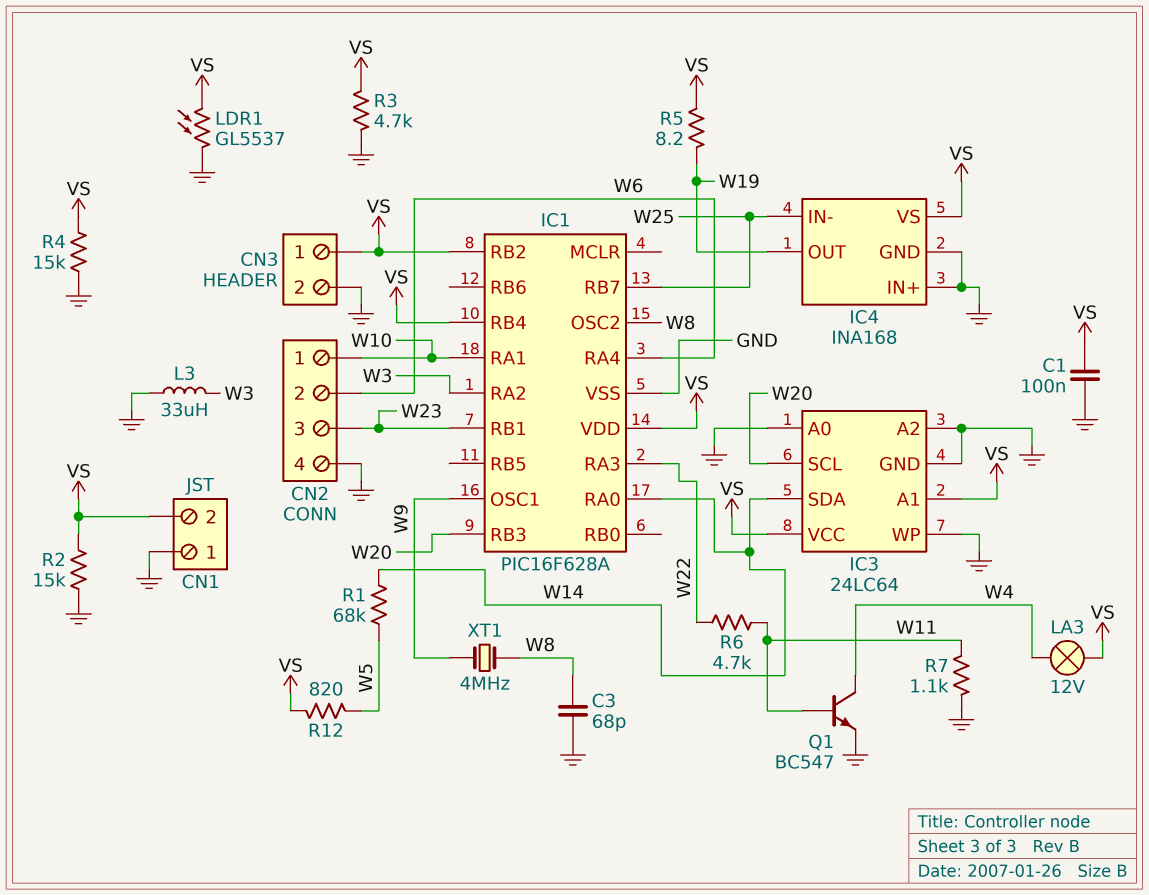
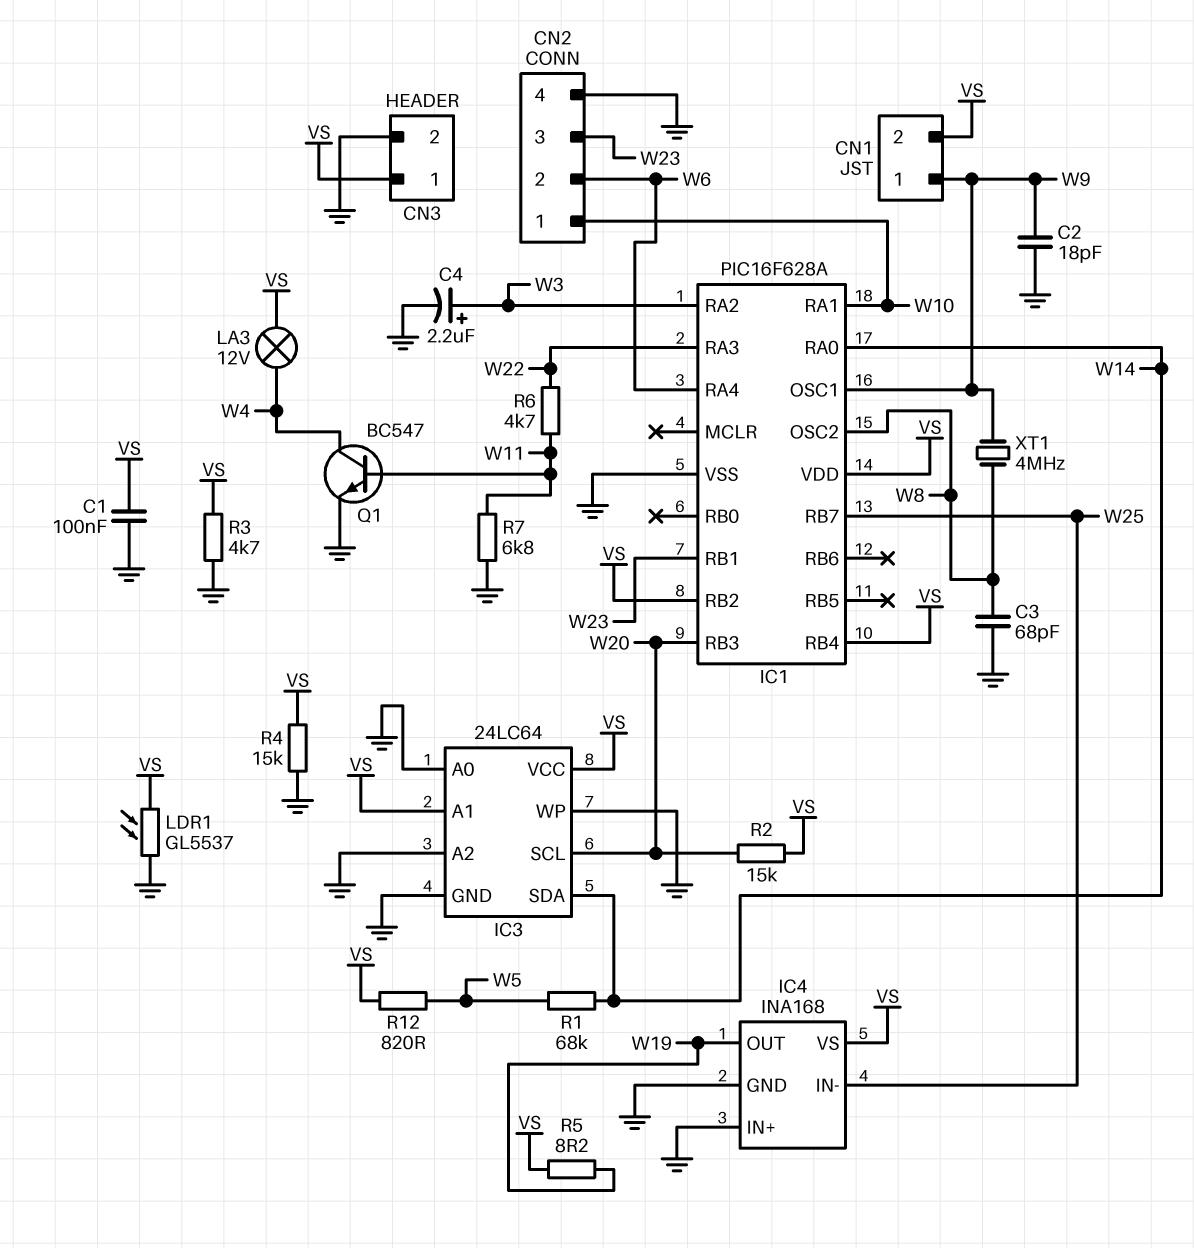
C2: none -> 18pF (GND, W9)
C4: none -> 2.2uF (plus W3, minus GND)
CN1 pin 1: GND -> W9
L3: 33uH (GND, W3) -> none
R2: 15k (GND, VS) -> 15k (VS, W20)
R7: 1.1k (GND, W11) -> 6.8k (GND, W11)

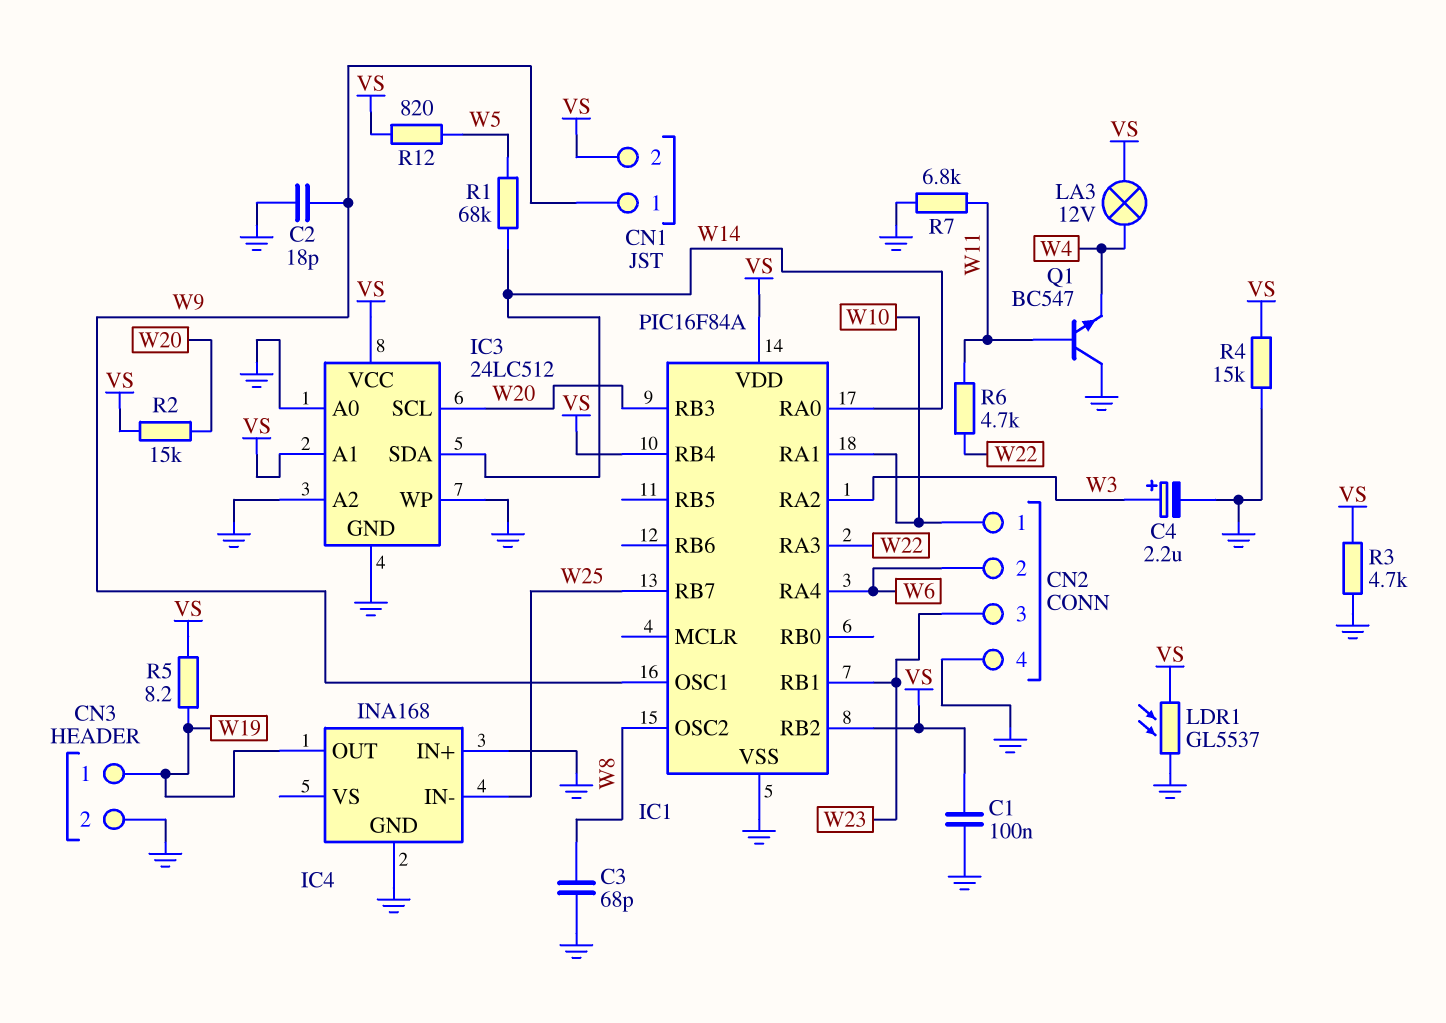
CN3 pin 1: VS -> W19
IC1: PIC16F628A -> PIC16F84A
IC3: 24LC64 -> 24LC512
IC4 pin VS: VS -> none
Q1: NPN BC547 (B W11, C W4, E GND) -> NPN BC547 (B W11, C GND, E W4)
XT1: 4MHz (W8, W9) -> none

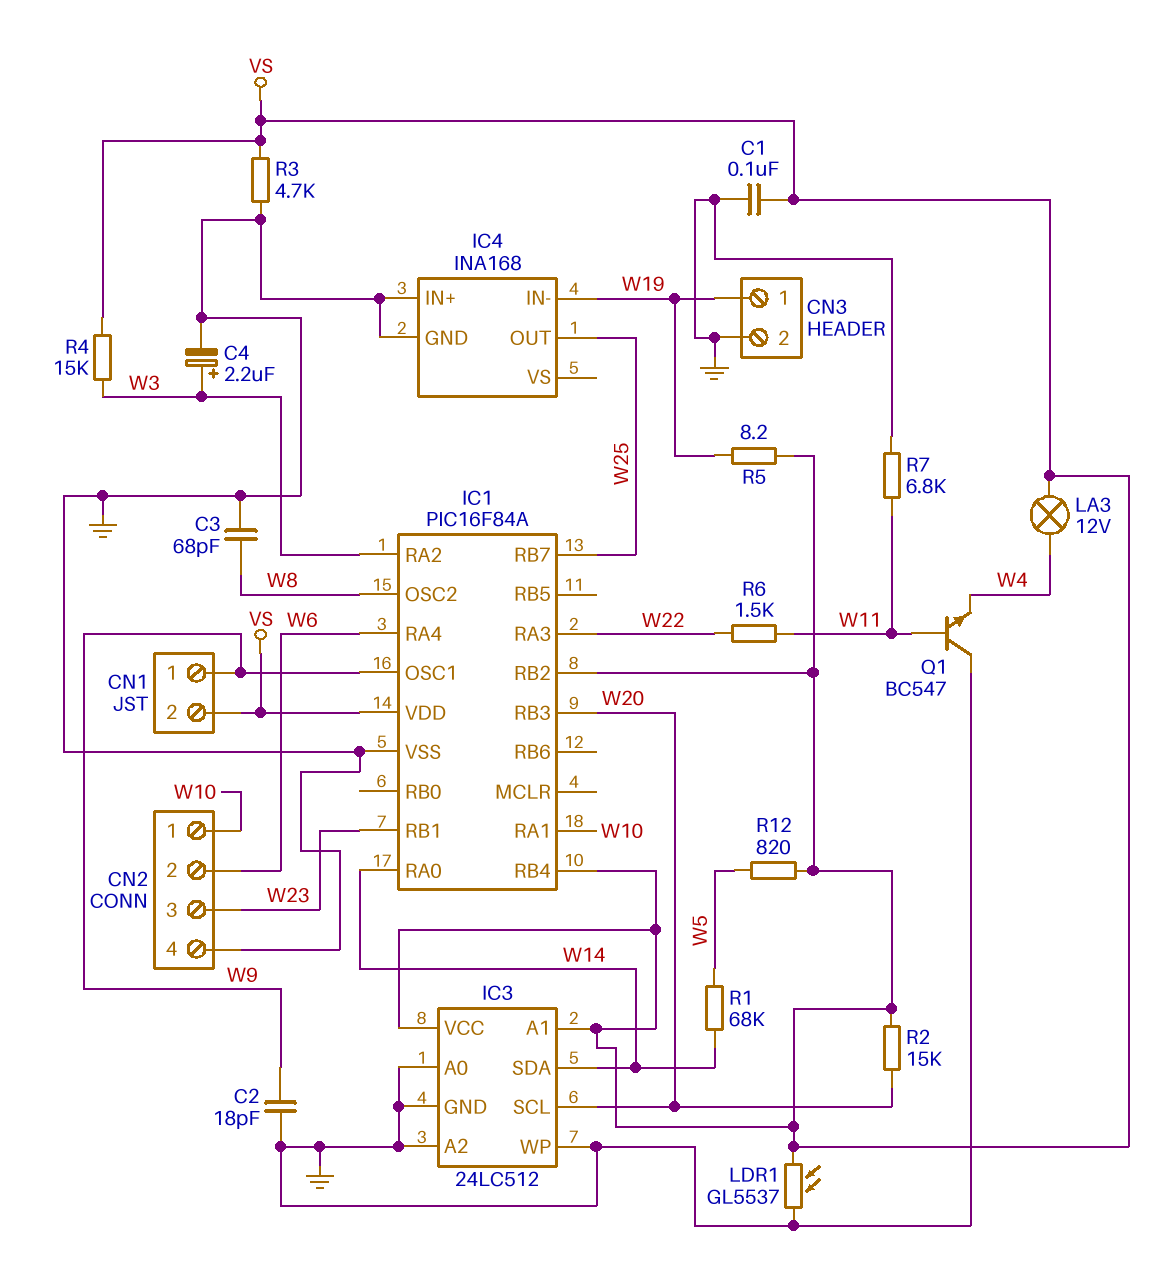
IC4 pin IN-: W25 -> W19
IC4 pin OUT: W19 -> W25
R4: 15k (GND, VS) -> 15k (VS, W3)
R6: 4.7k (W11, W22) -> 1.5k (W11, W22)

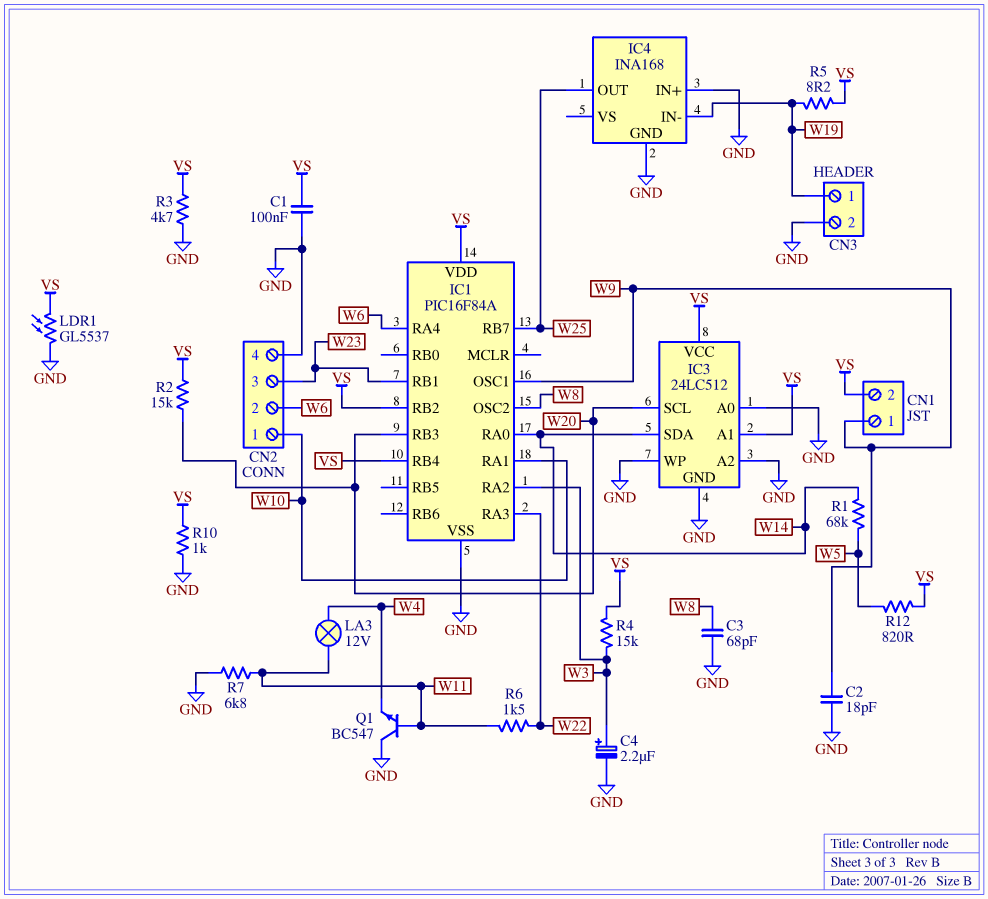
LA3: lamp 12V (VS, W4) -> lamp 12V (W4, W11)
R10: none -> 1k (GND, VS)

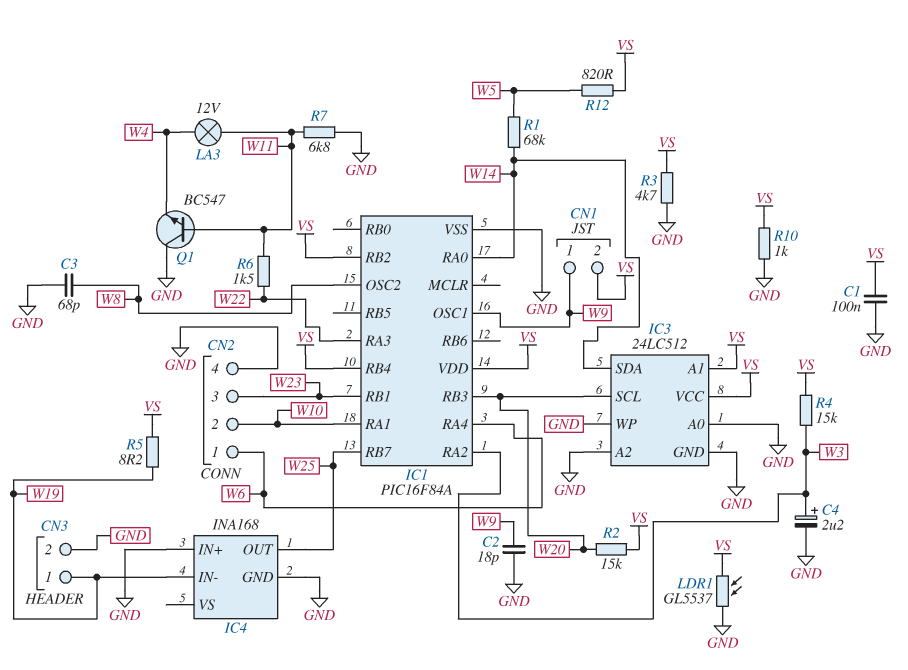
CN2 pin 1: W10 -> W6
CN2 pin 2: W6 -> W10

